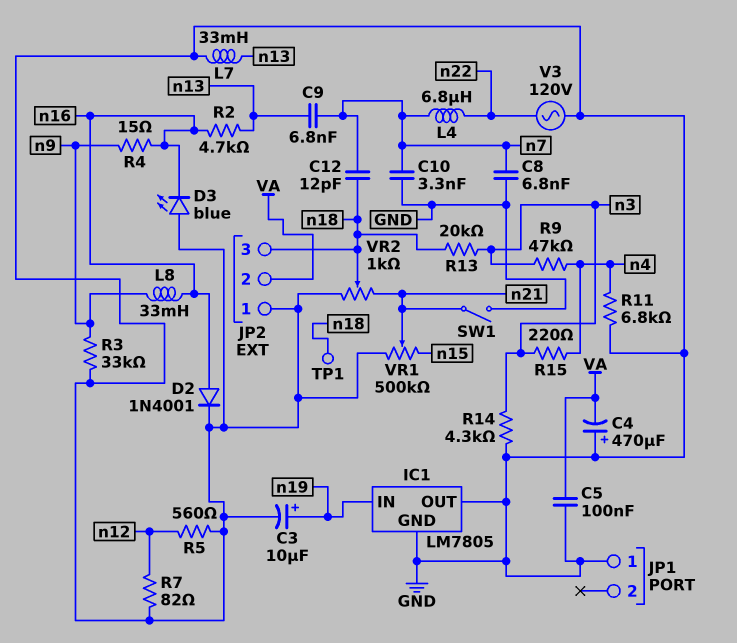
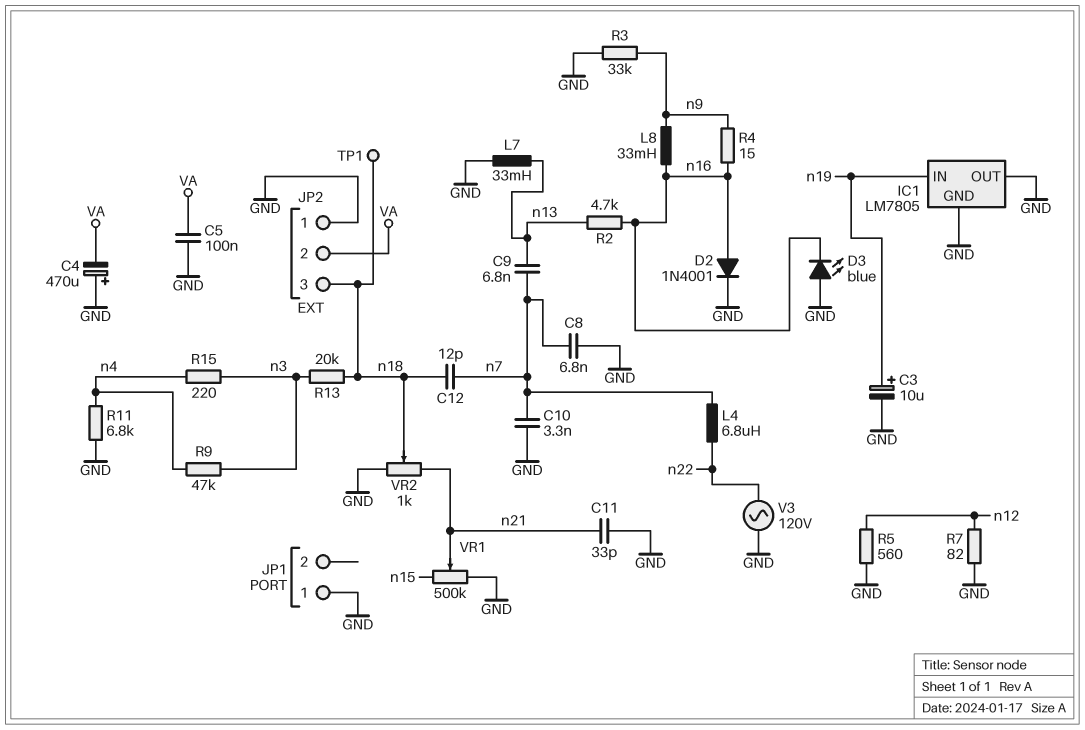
C11: none -> 33pF (GND, n21)
R14: 4.3k (GND, n3) -> none
SW1: switch (GND, n21) -> none

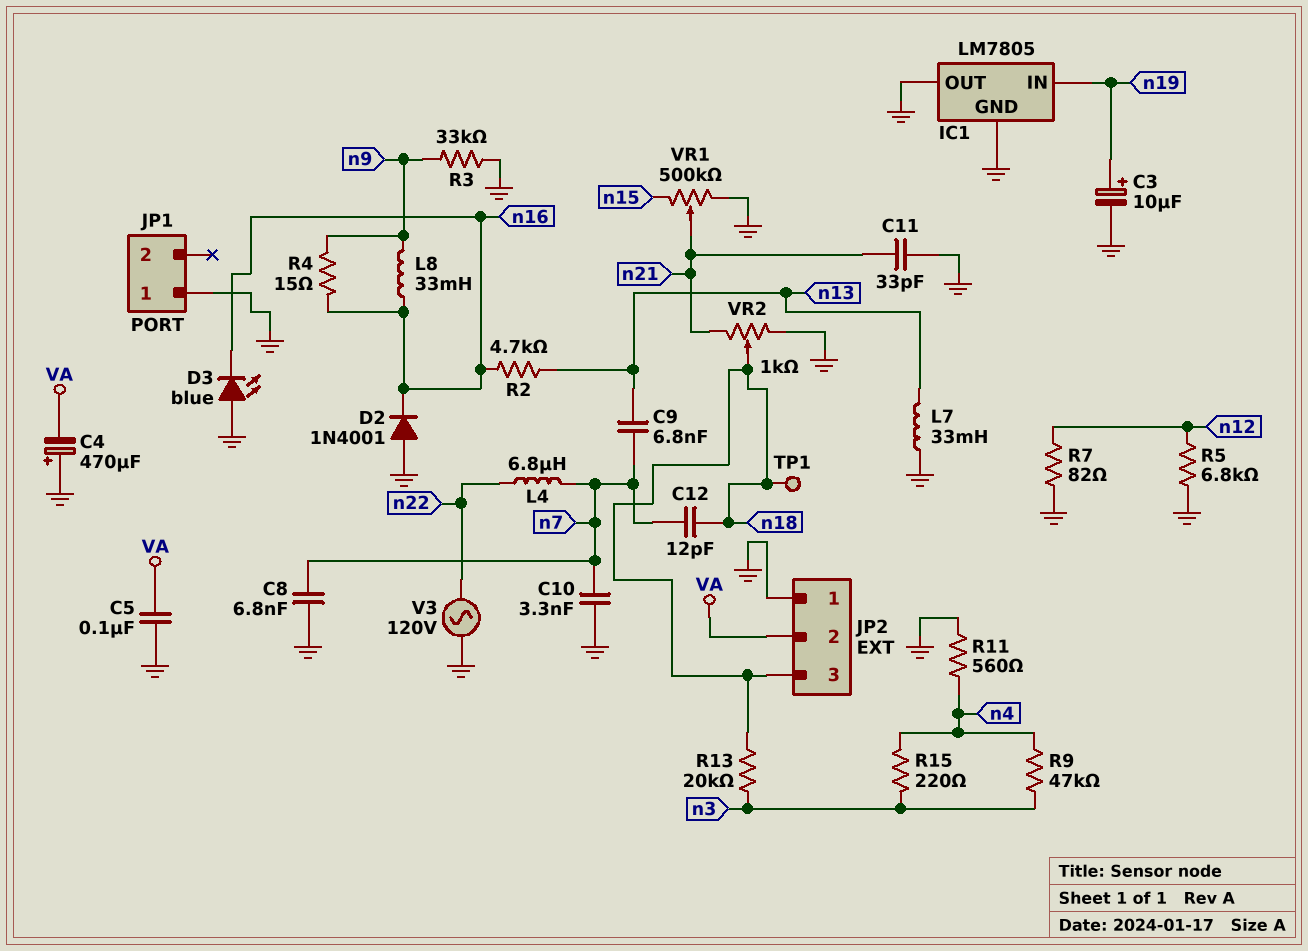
D2: diode 1N4001 (A n16, K GND) -> diode 1N4001 (A GND, K n16)
R5: 560 (GND, n12) -> 6.8k (GND, n12)
R11: 6.8k (GND, n4) -> 560 (GND, n4)

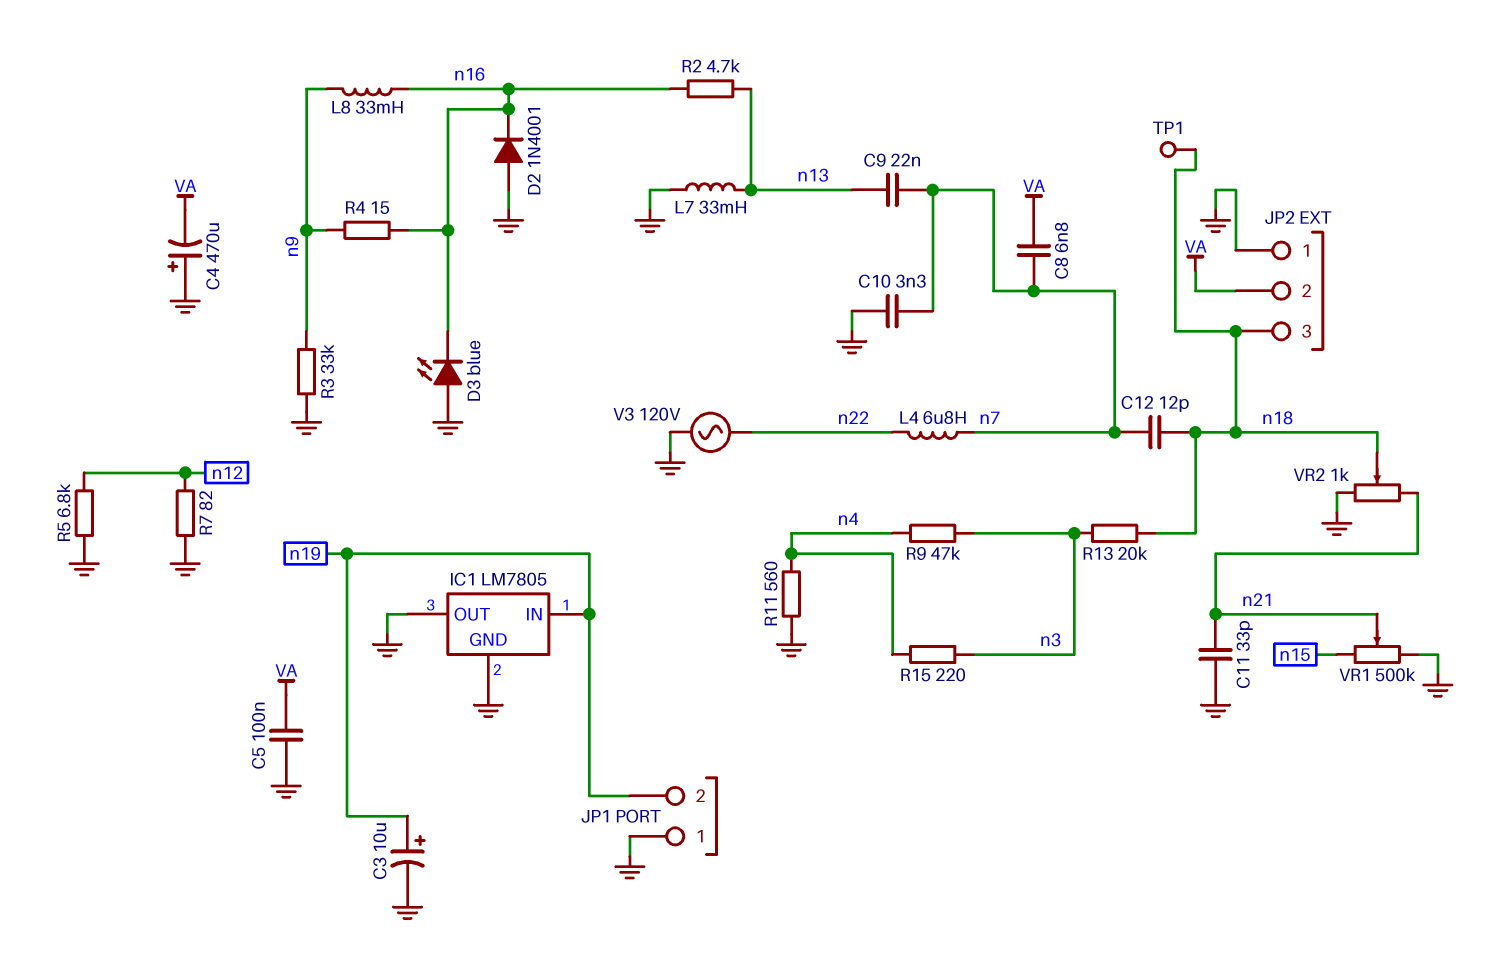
C8: 6.8nF (GND, n7) -> 6.8nF (VA, n7)
C9: 6.8nF (n7, n13) -> 22nF (n7, n13)
JP1 pin 2: none -> n19

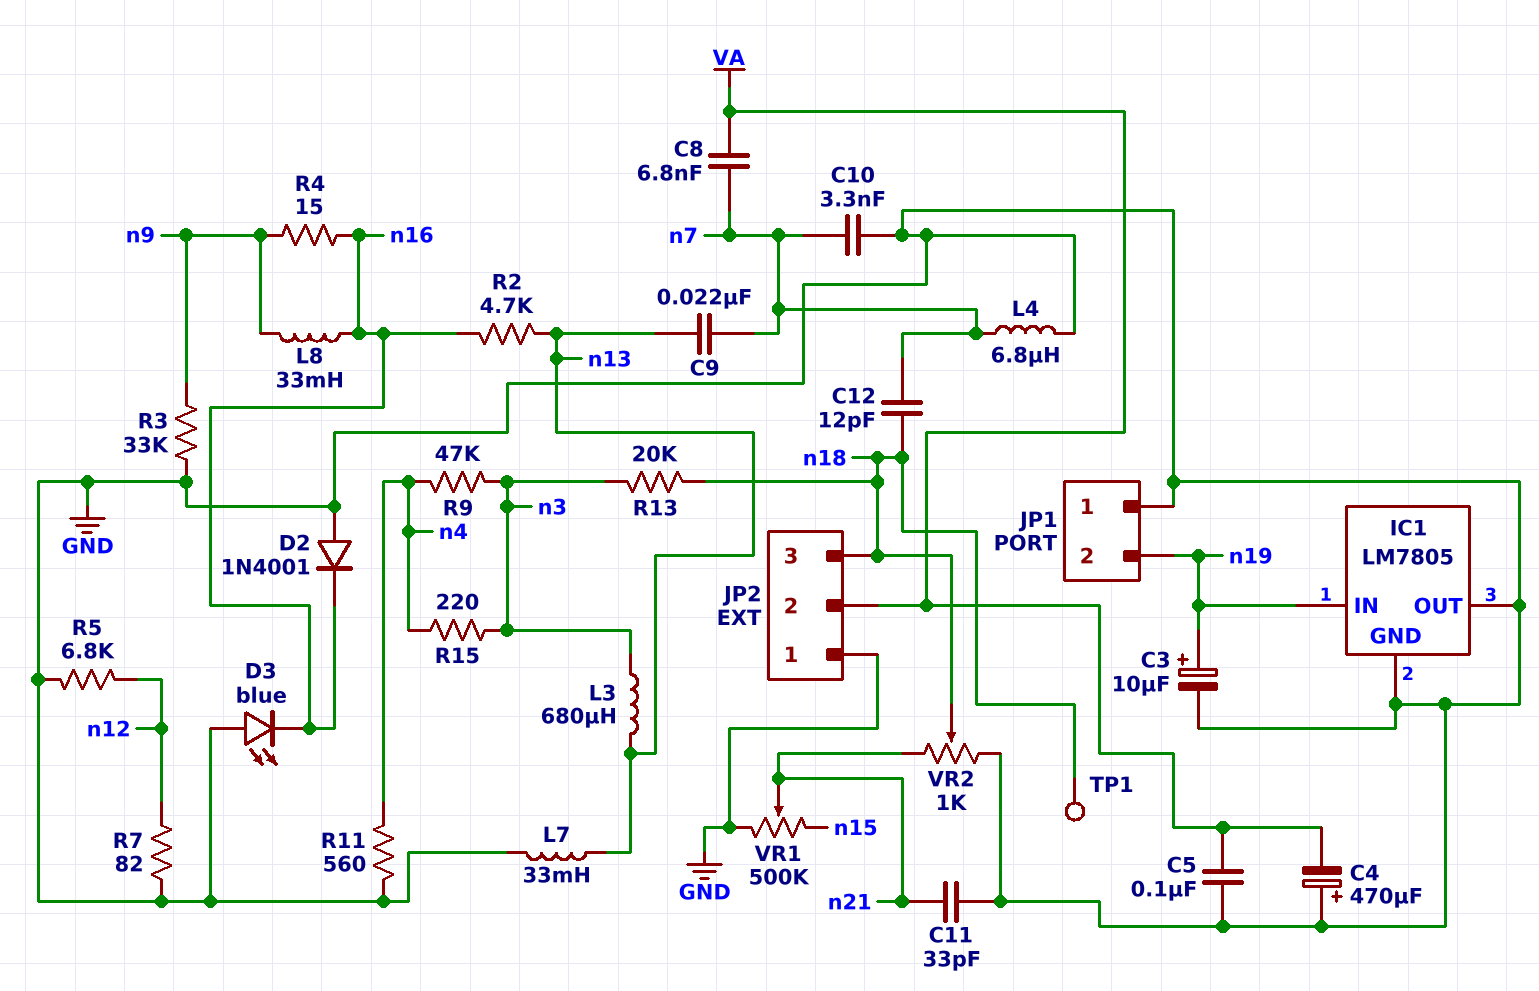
L3: none -> 680uH (n3, n13)
L4: 6.8uH (n7, n22) -> 6.8uH (GND, n7)
V3: AC 120V (GND, n22) -> none

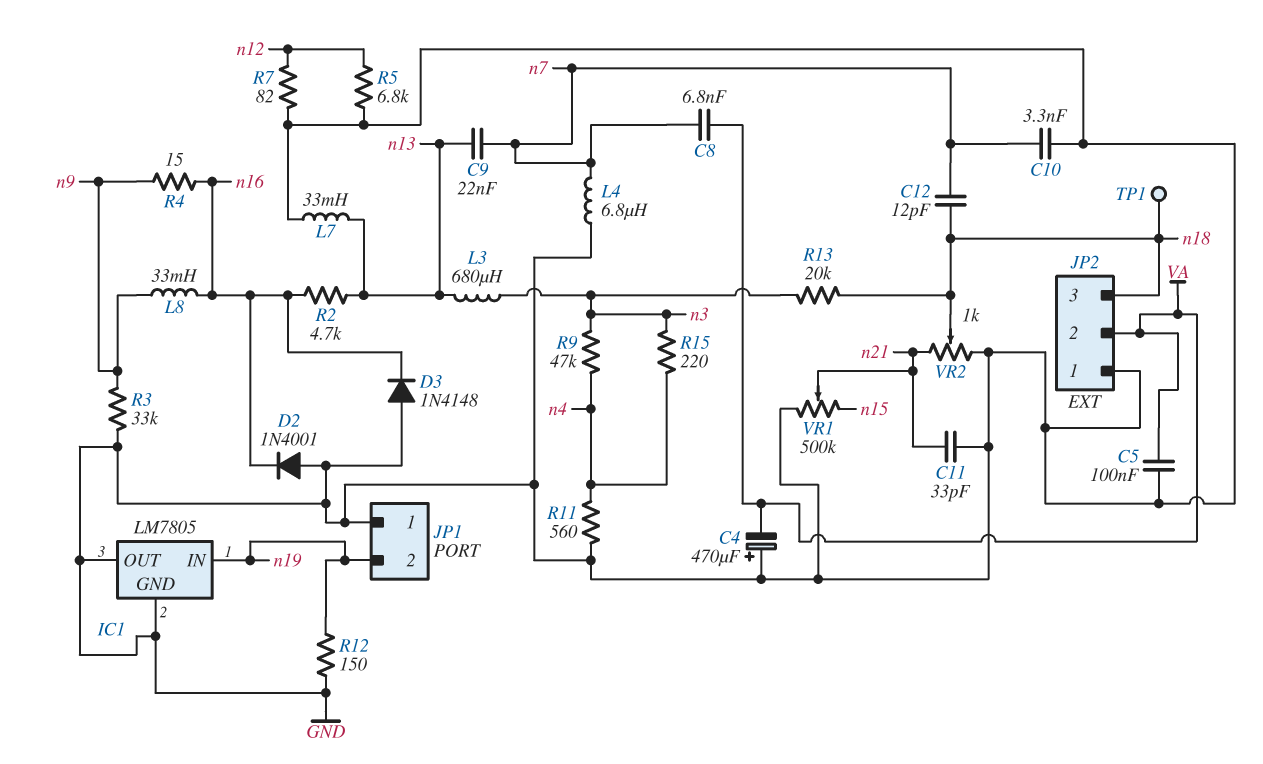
C3: 10uF (plus n19, minus GND) -> none
D3: LED blue (A GND, K n16) -> diode 1N4148 (A GND, K n16)
R12: none -> 150 (GND, n19)

